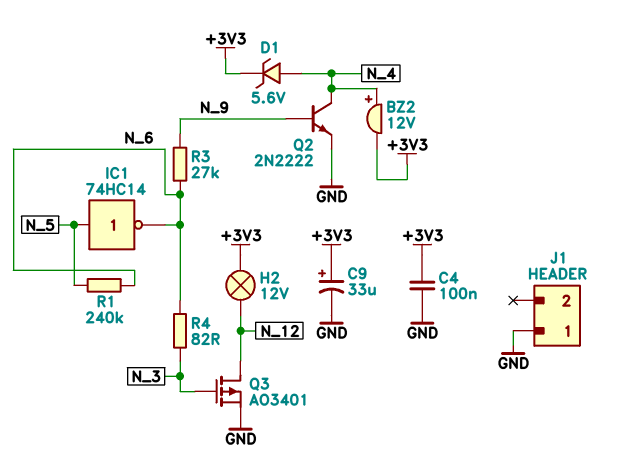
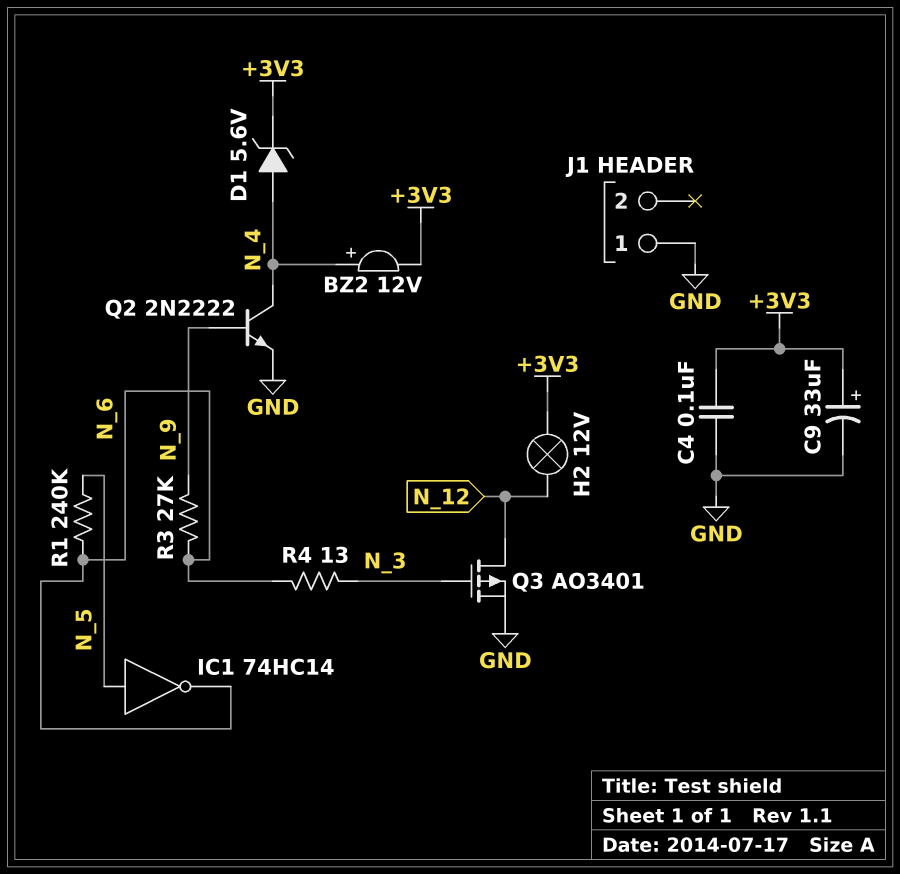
R4: 82 (N_3, N_6) -> 13 (N_3, N_6)

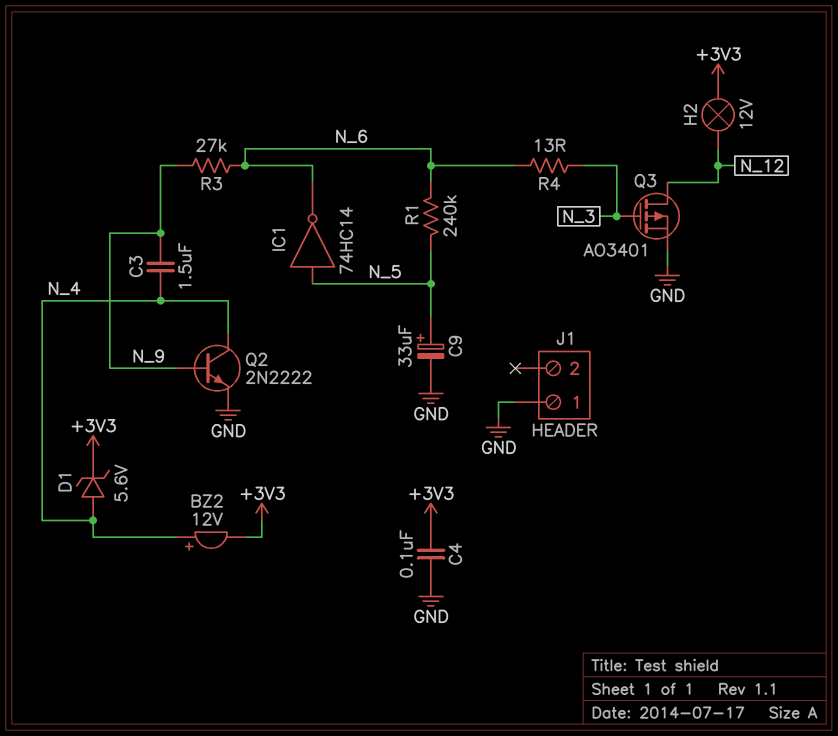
C3: none -> 1.5uF (N_4, N_9)
C9: 33uF (plus +3V3, minus GND) -> 33uF (plus N_5, minus GND)

